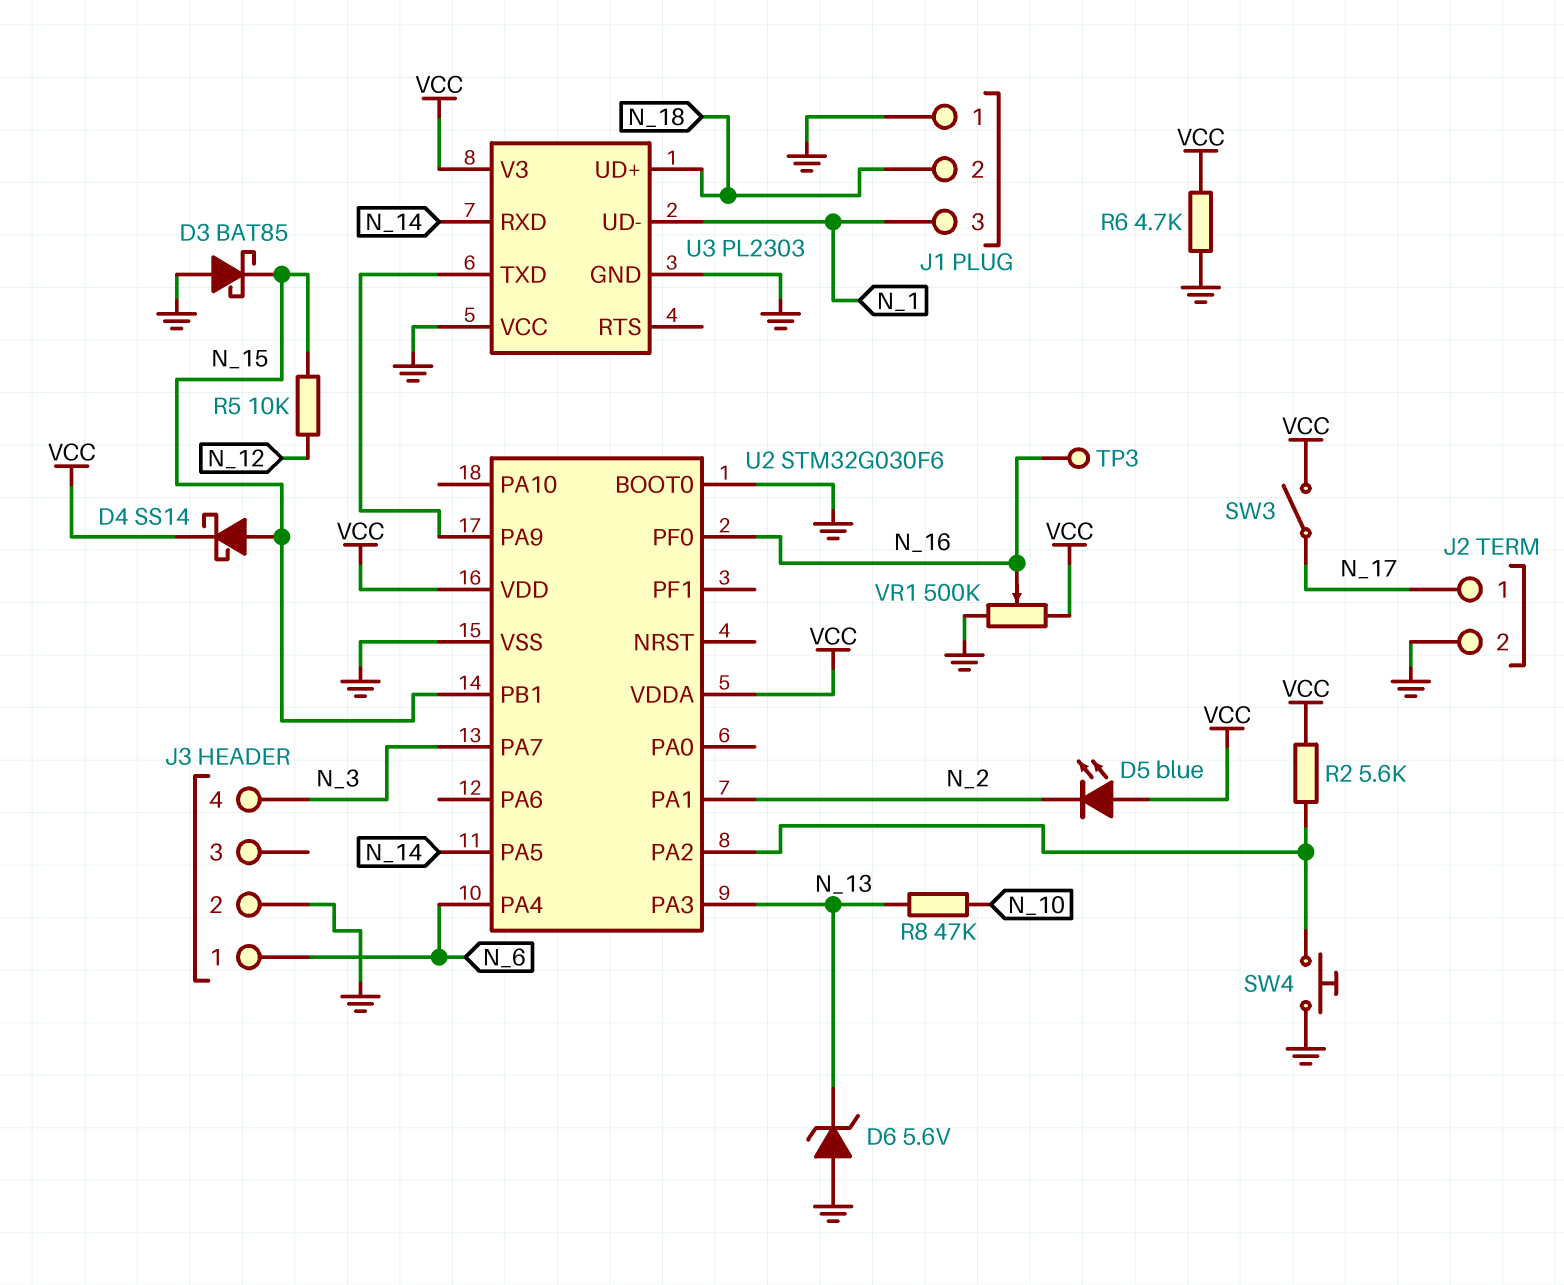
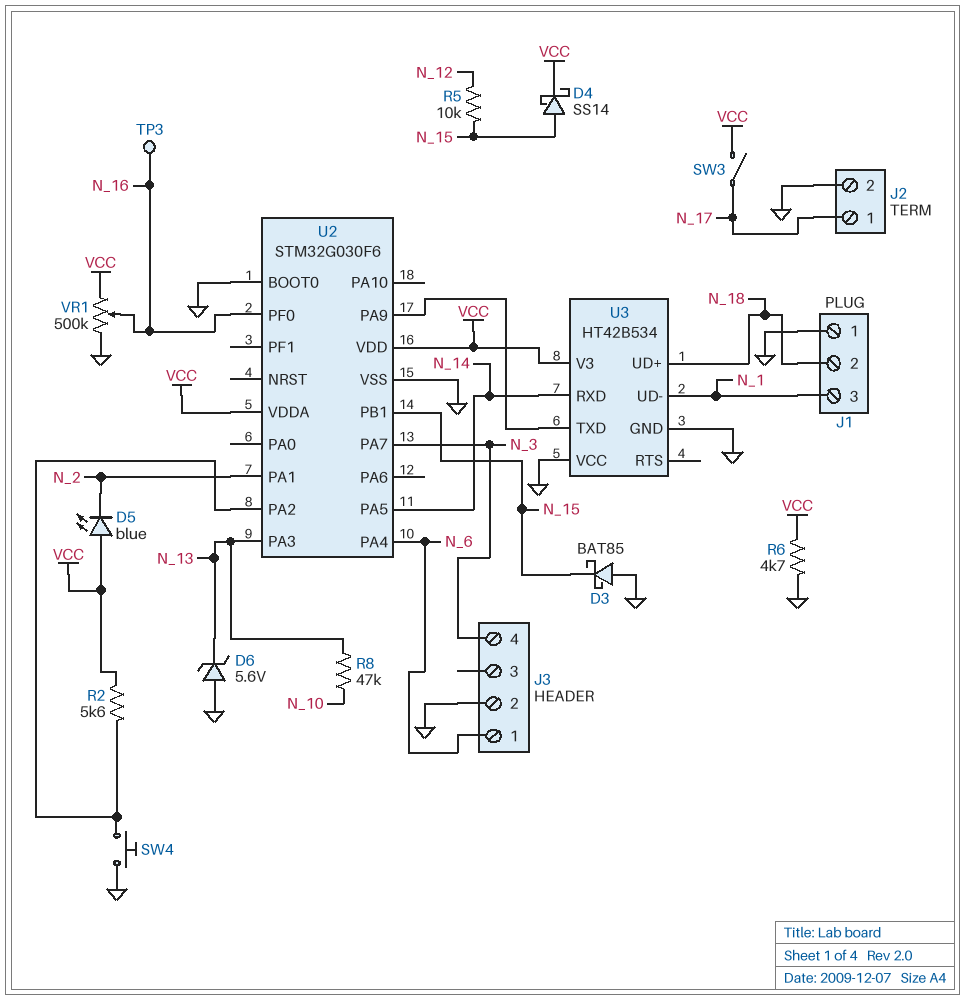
U3: PL2303 -> HT42B534

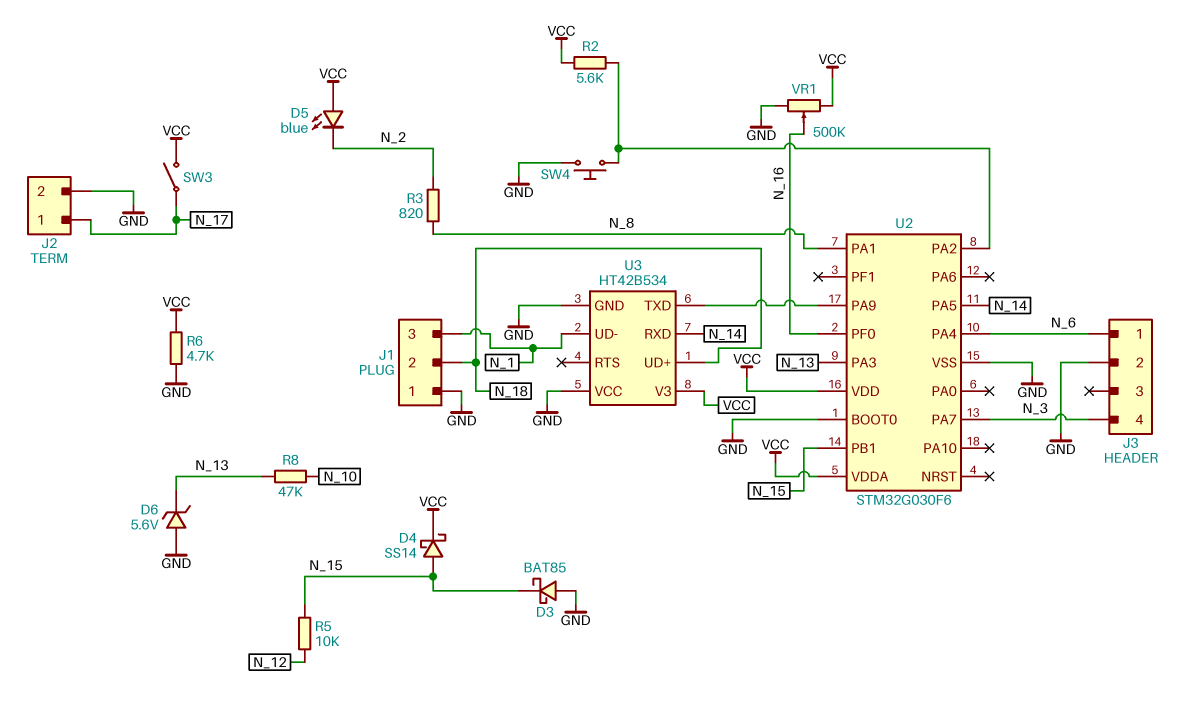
R3: none -> 820 (N_2, N_8)
TP3: test point (N_16) -> none
U2 pin PA1: N_2 -> N_8

